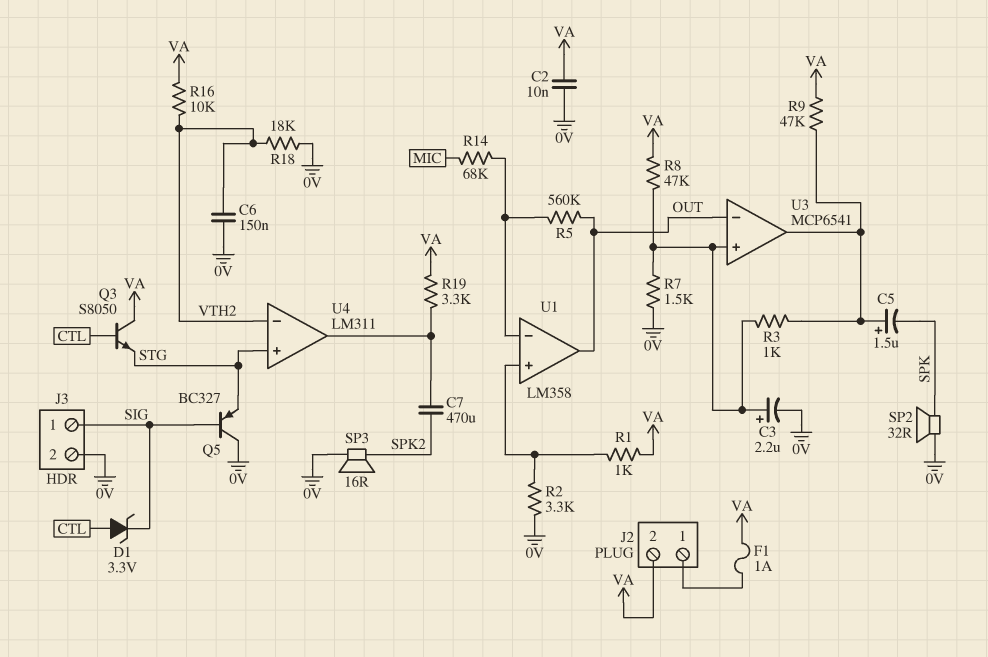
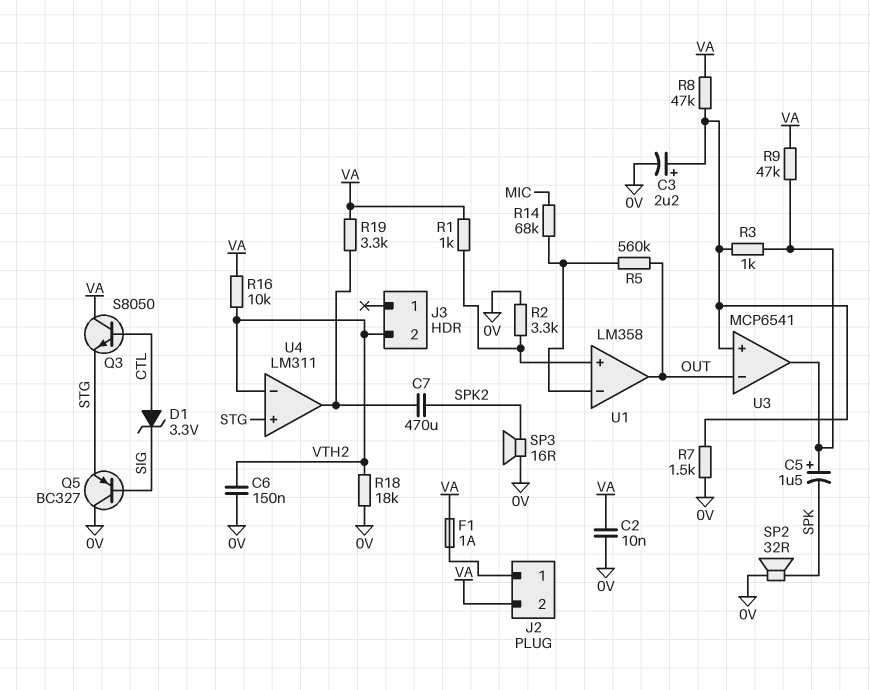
J3 pin 1: SIG -> none
J3 pin 2: 0V -> VTH2

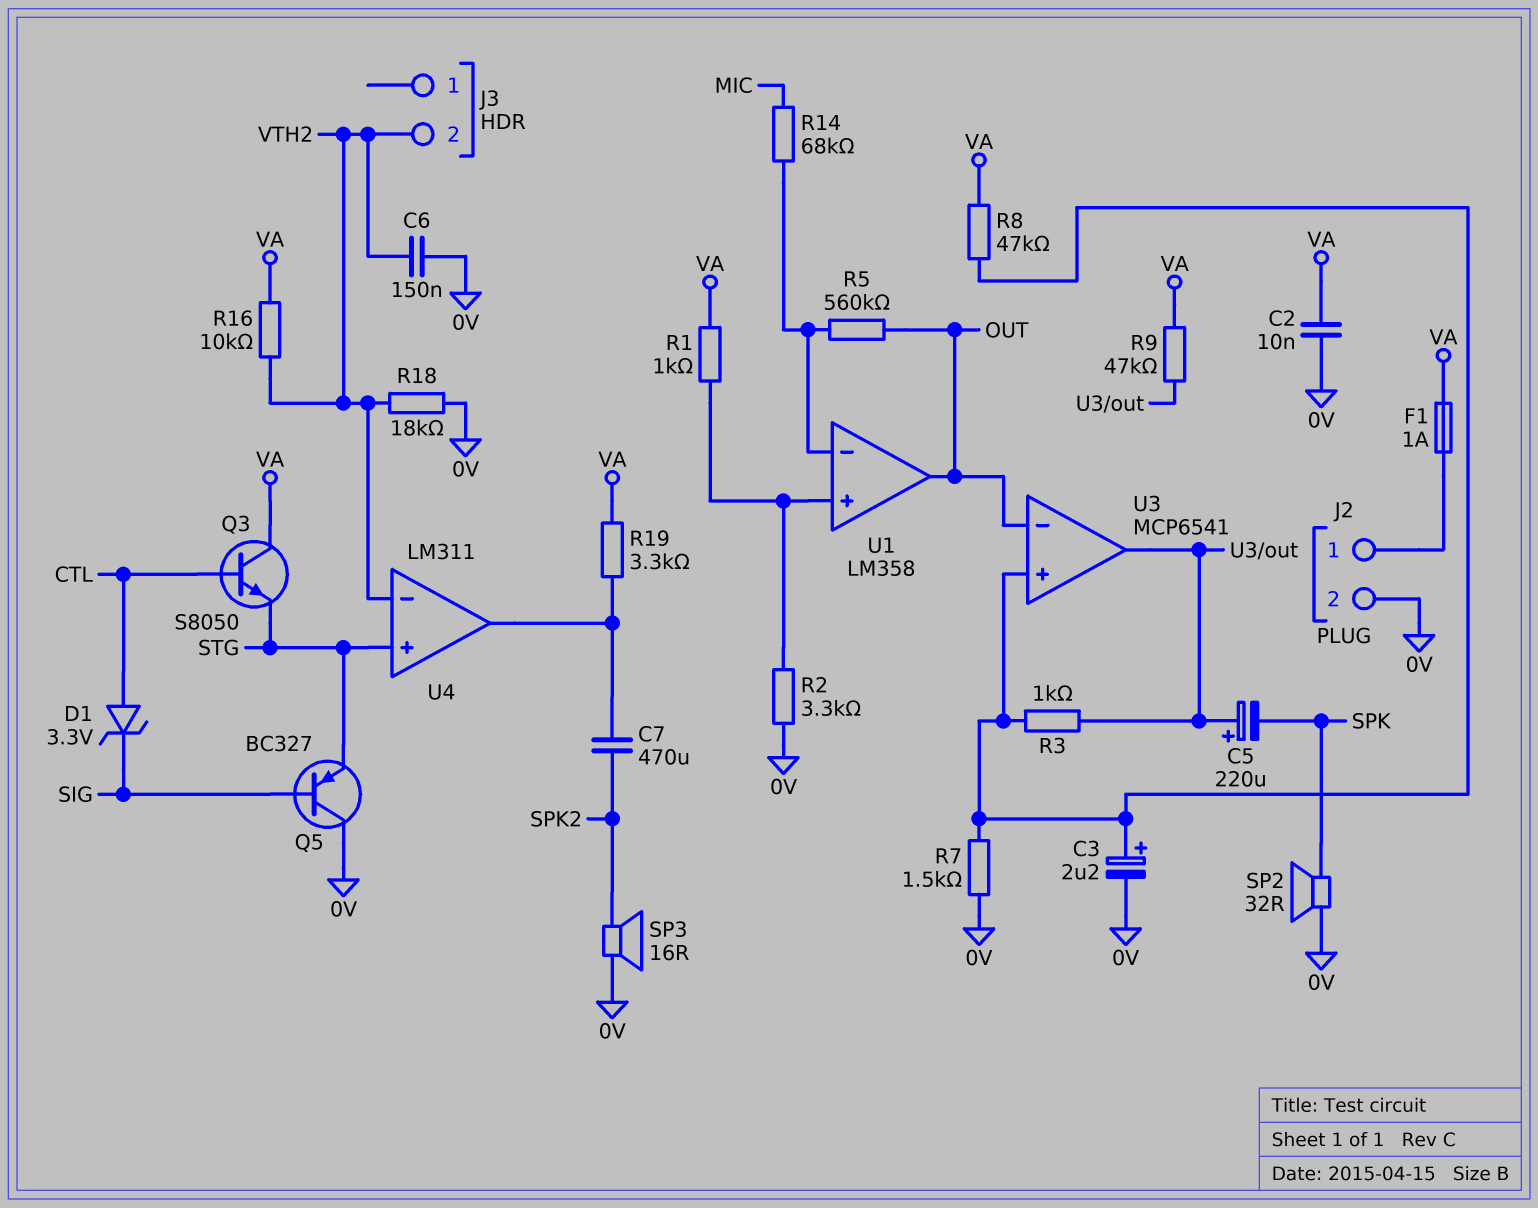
C5: 1.5uF (plus U3/out, minus SPK) -> 220uF (plus U3/out, minus SPK)
J2 pin 2: VA -> 0V

